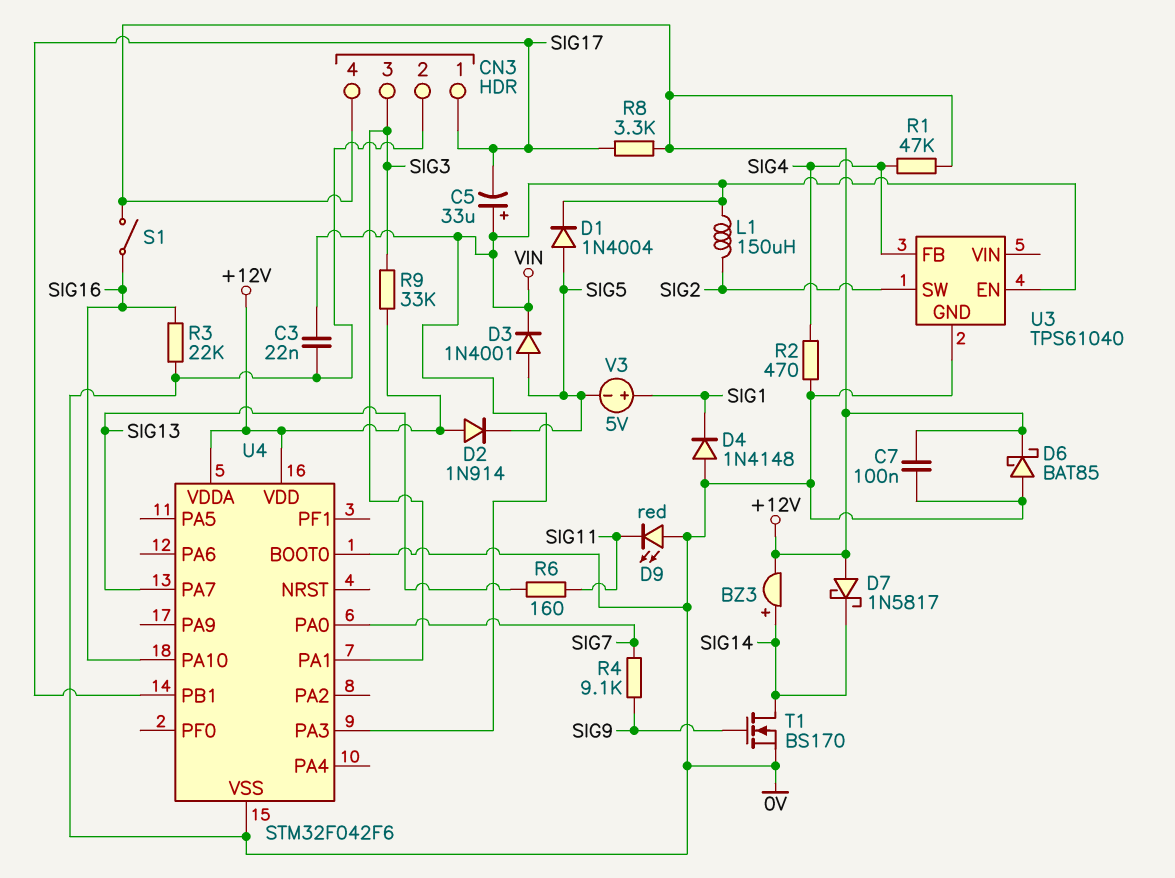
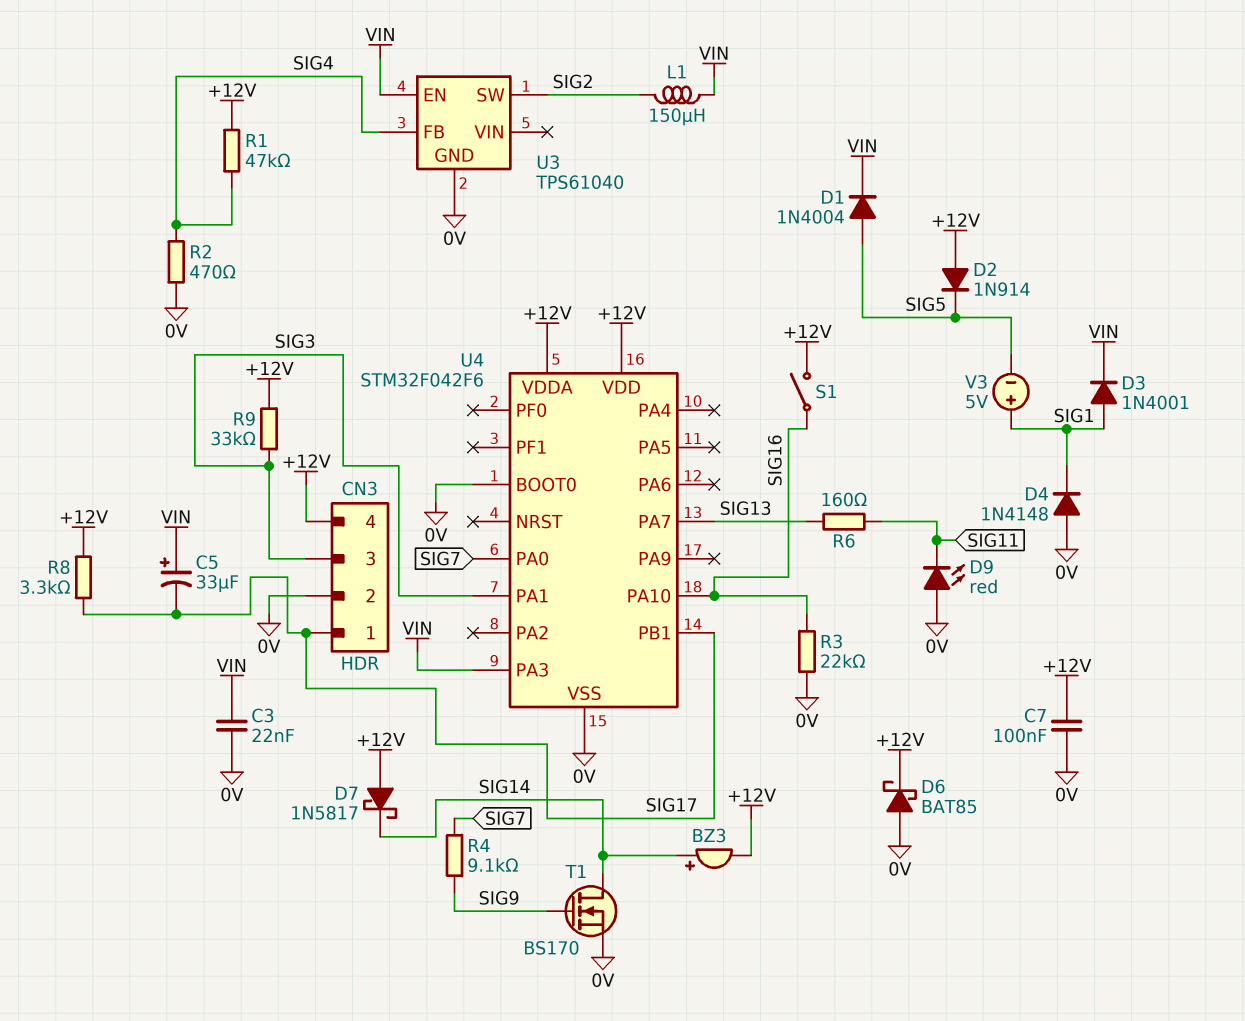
D3: diode 1N4001 (A SIG5, K VIN) -> diode 1N4001 (A SIG1, K VIN)

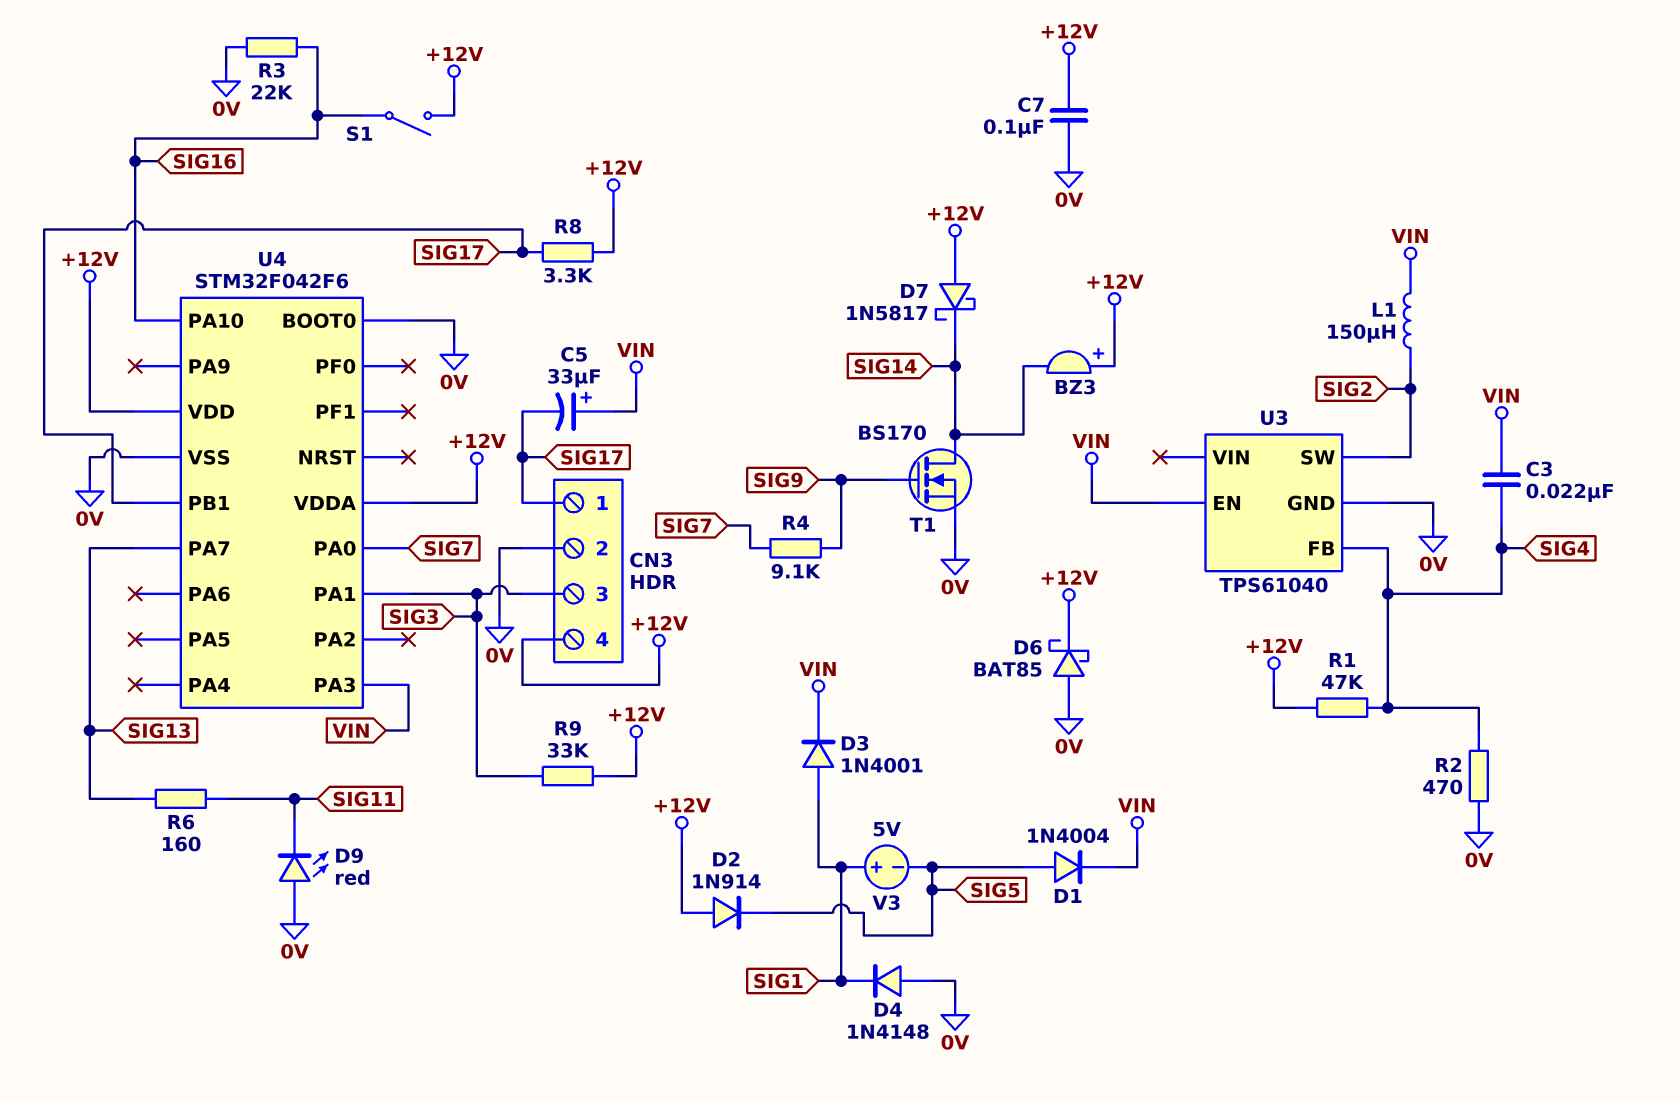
BZ3: buzzer (plus SIG14, minus +12V) -> buzzer (plus +12V, minus SIG14)
C3: 22nF (0V, VIN) -> 22nF (SIG4, VIN)

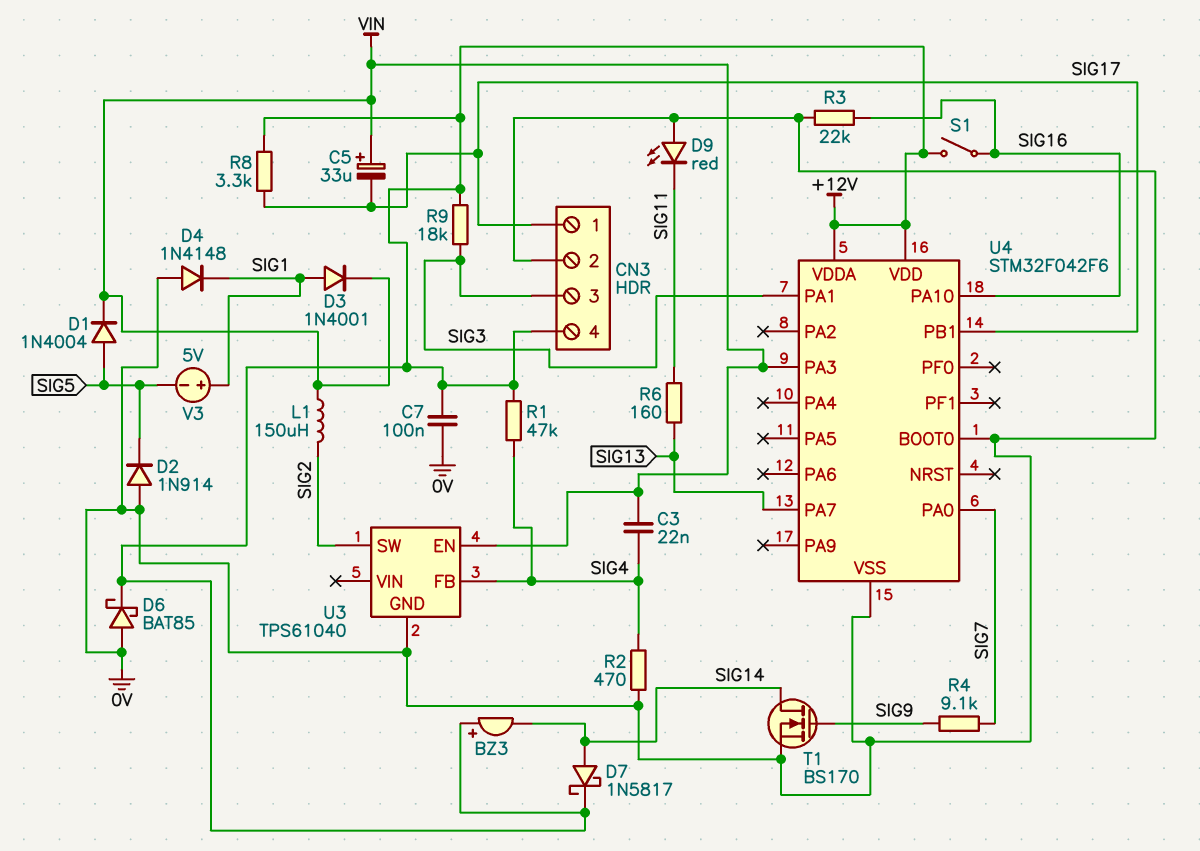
D2: diode 1N914 (A +12V, K SIG5) -> diode 1N914 (A 0V, K SIG5)
D7: schottky 1N5817 (A +12V, K SIG14) -> schottky 1N5817 (A SIG14, K +12V)
R9: 33k (+12V, SIG3) -> 18k (+12V, SIG3)

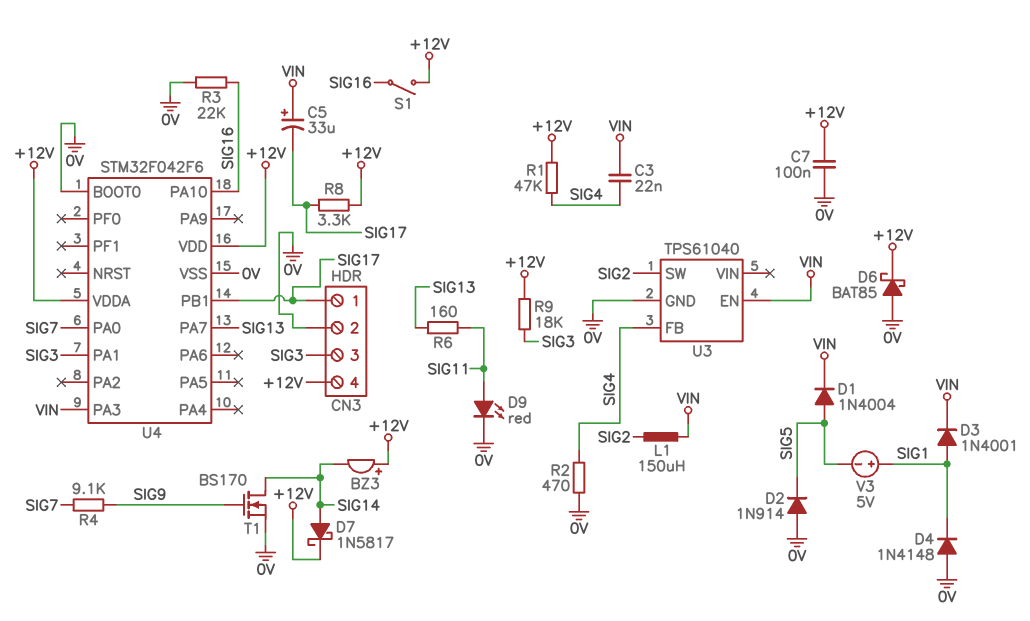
D9: LED red (A 0V, K SIG11) -> LED red (A SIG11, K 0V)

